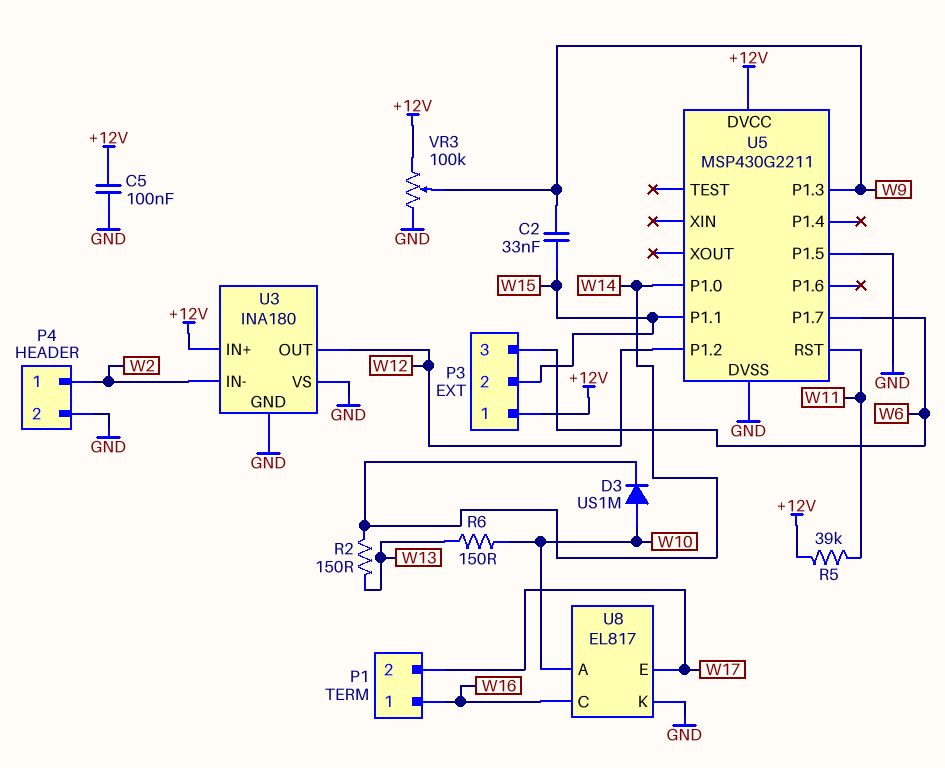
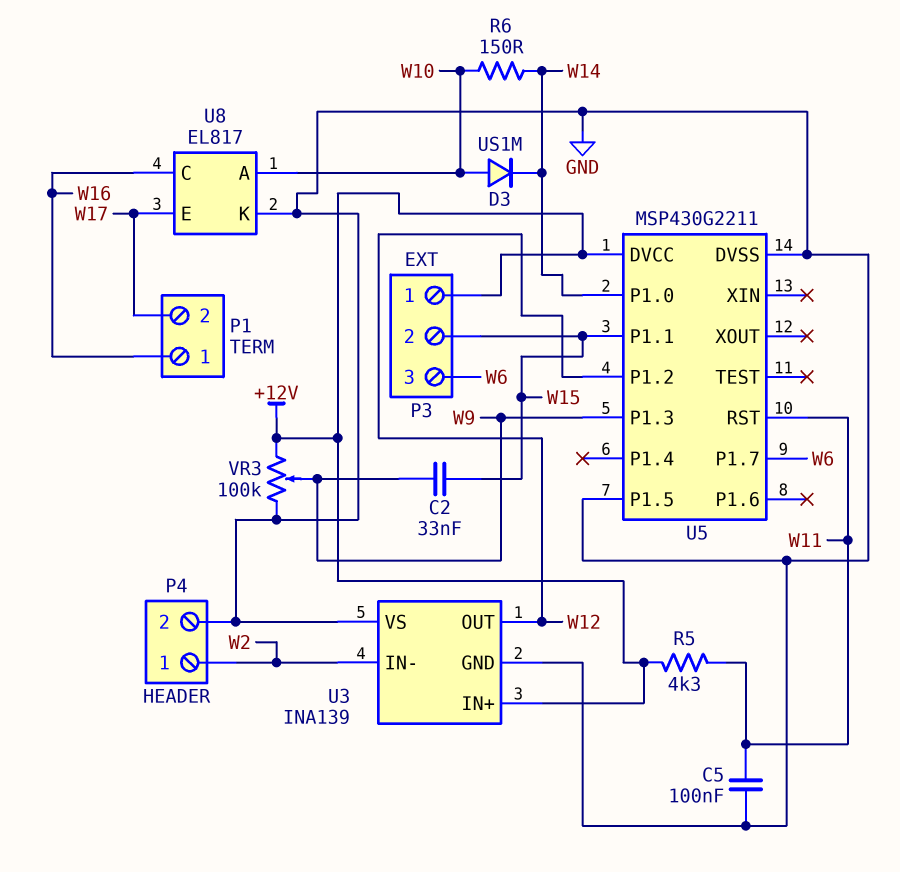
C5: 100nF (+12V, GND) -> 100nF (GND, W11)
R2: 150 (W13, W14) -> none
R5: 39k (+12V, W11) -> 4.3k (+12V, W11)
R6: 150 (W10, W13) -> 150 (W10, W14)
U3: INA180 -> INA139

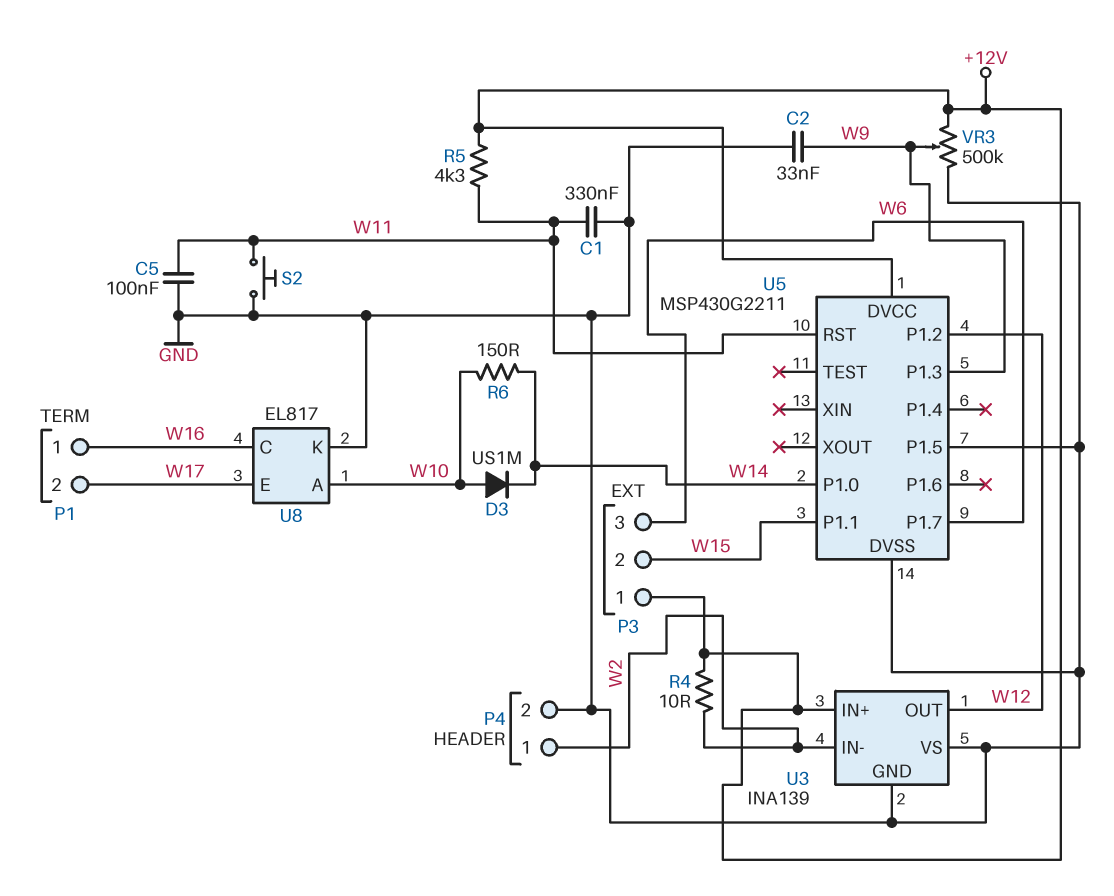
C1: none -> 330nF (GND, W11)
C2: 33nF (W9, W15) -> 33nF (GND, W9)
R4: none -> 10 (+12V, W2)
S2: none -> button (GND, W11)
VR3: 100k (+12V, GND, wiper W9) -> 500k (+12V, GND, wiper W9)

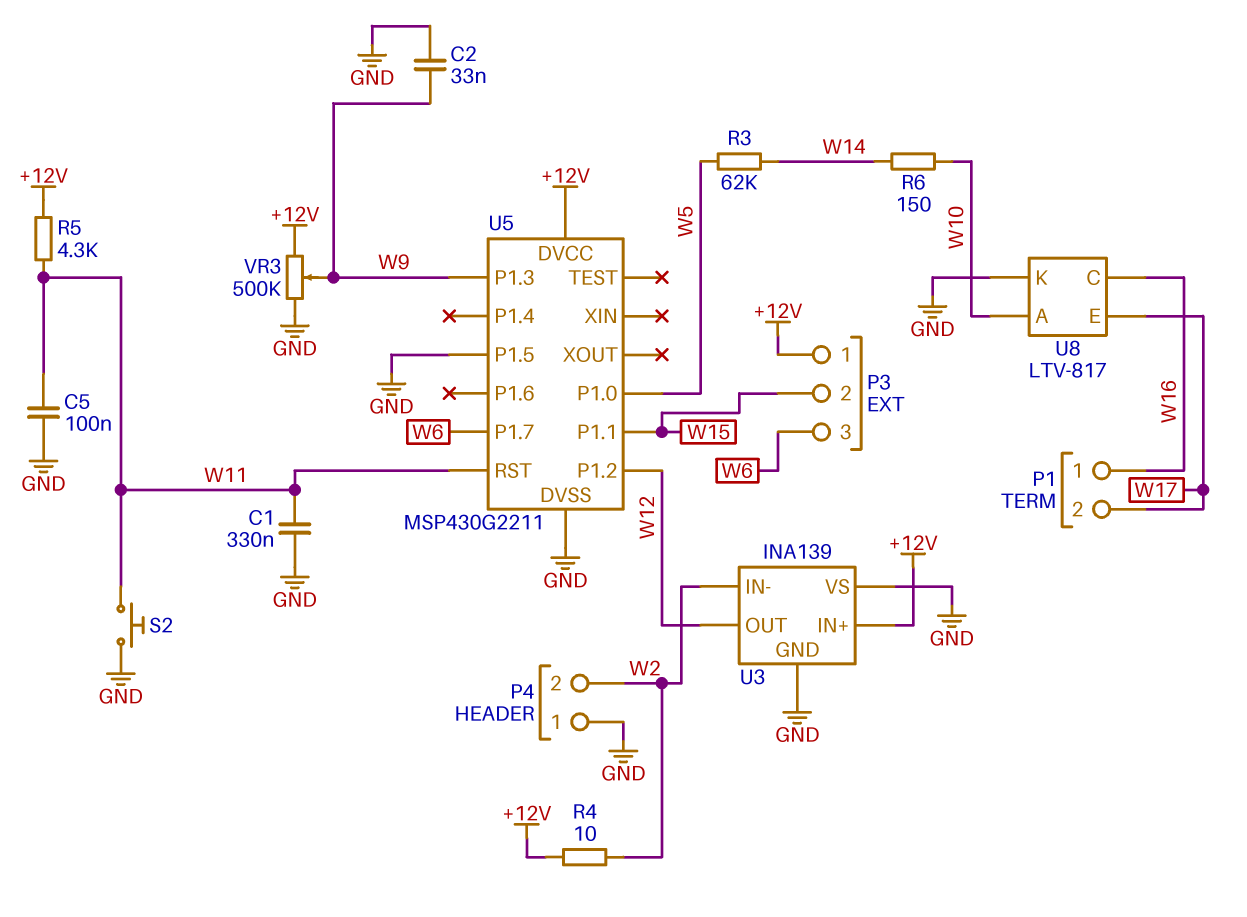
D3: diode US1M (A W10, K W14) -> none
P4 pin 1: W2 -> GND
P4 pin 2: GND -> W2
R3: none -> 62k (W5, W14)
U5 pin P1.0: W14 -> W5
U8: EL817 -> LTV-817

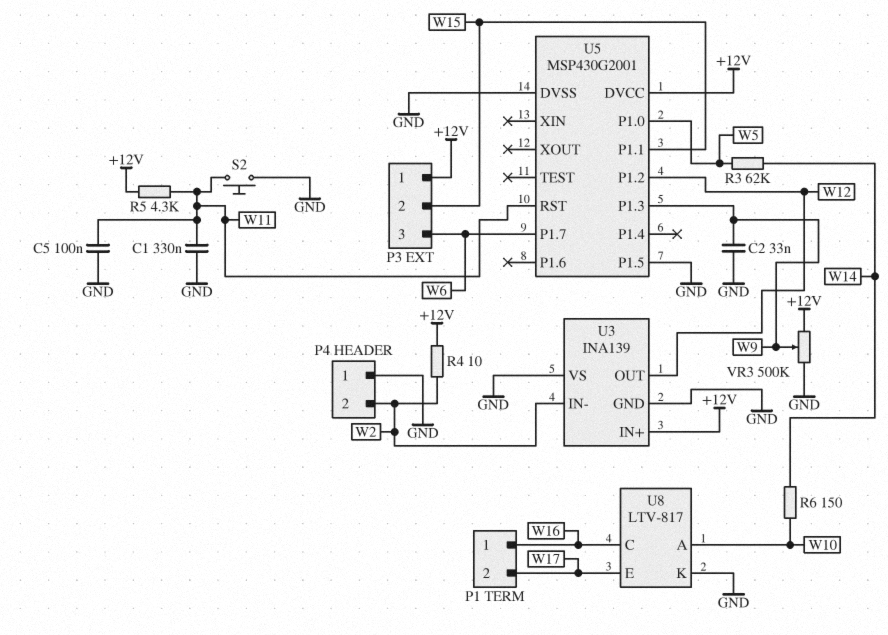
U5: MSP430G2211 -> MSP430G2001

